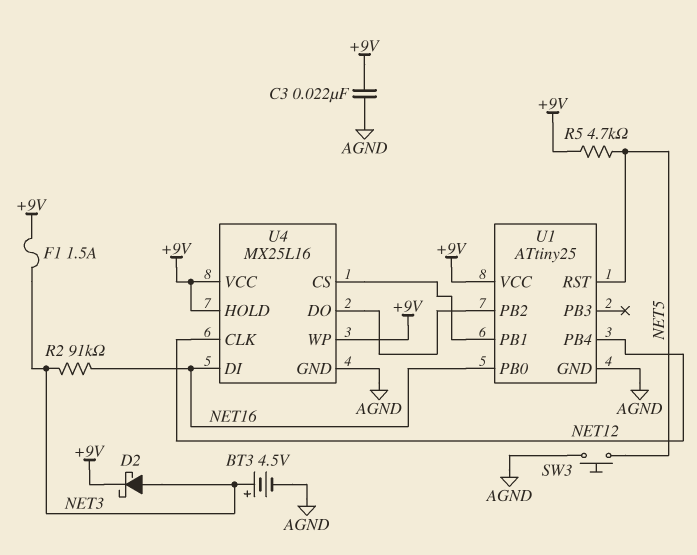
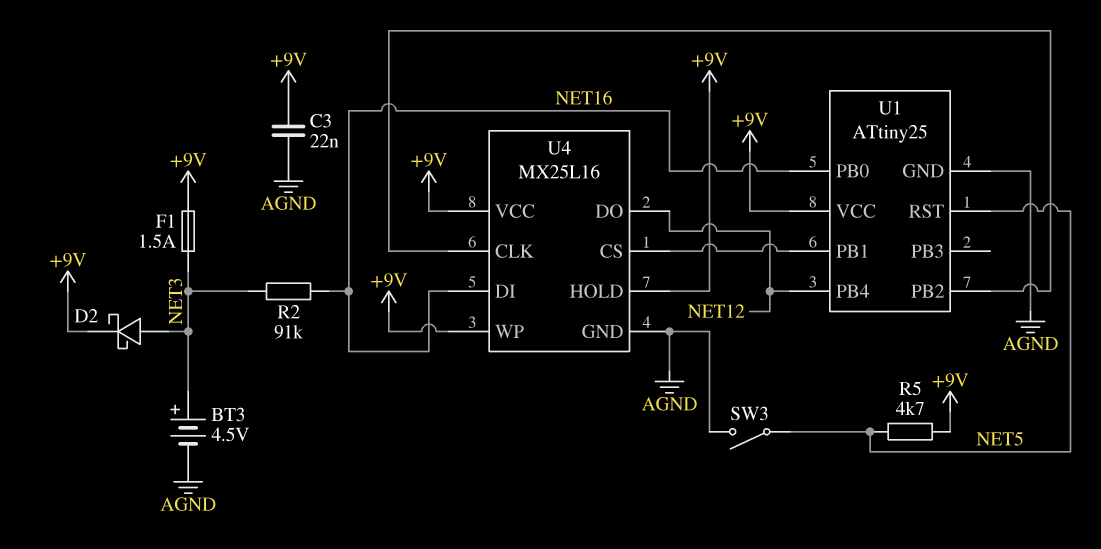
SW3: button (AGND, NET5) -> switch (AGND, NET5)
U4 pin CLK: NET12 -> U1/PB2
U4 pin DO: U1/PB2 -> NET12

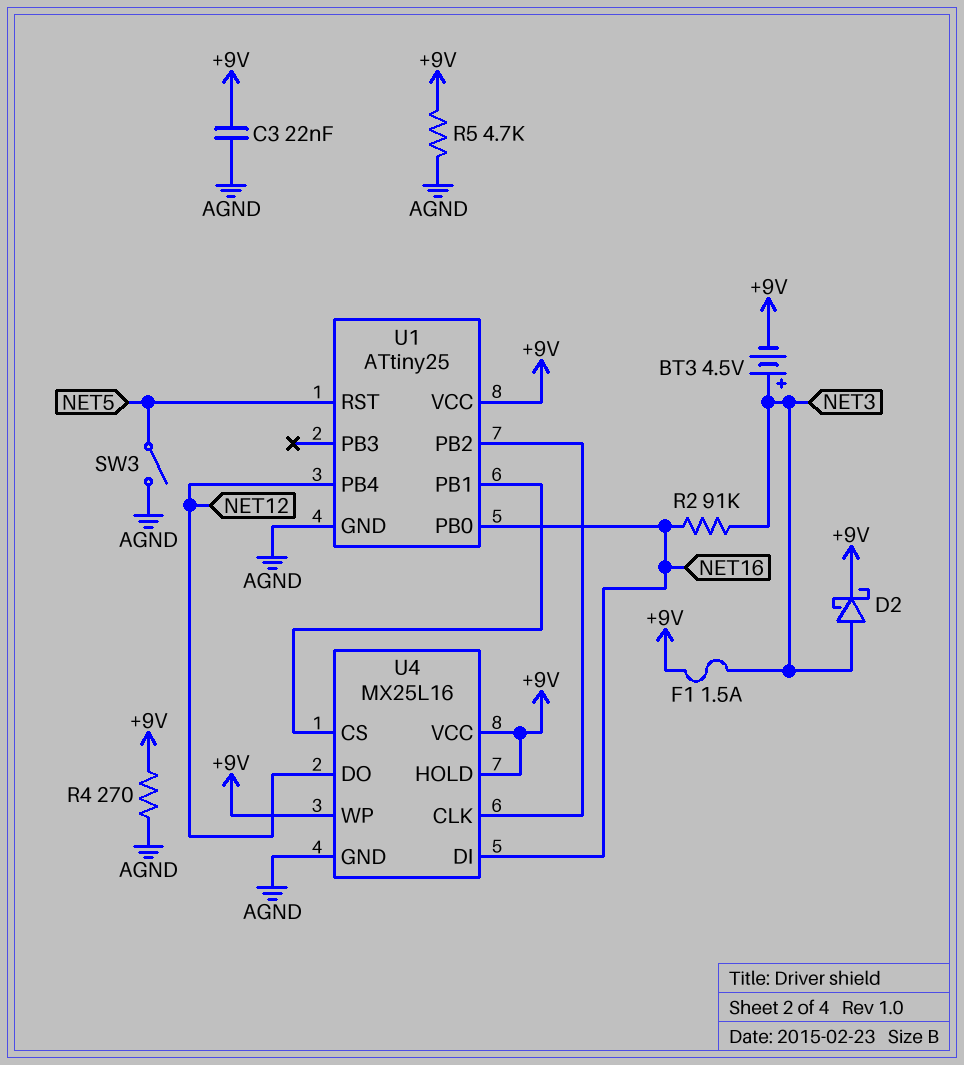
BT3: 4.5V (plus NET3, minus AGND) -> 4.5V (plus NET3, minus +9V)
R4: none -> 270 (+9V, AGND)
R5: 4.7k (+9V, NET5) -> 4.7k (+9V, AGND)

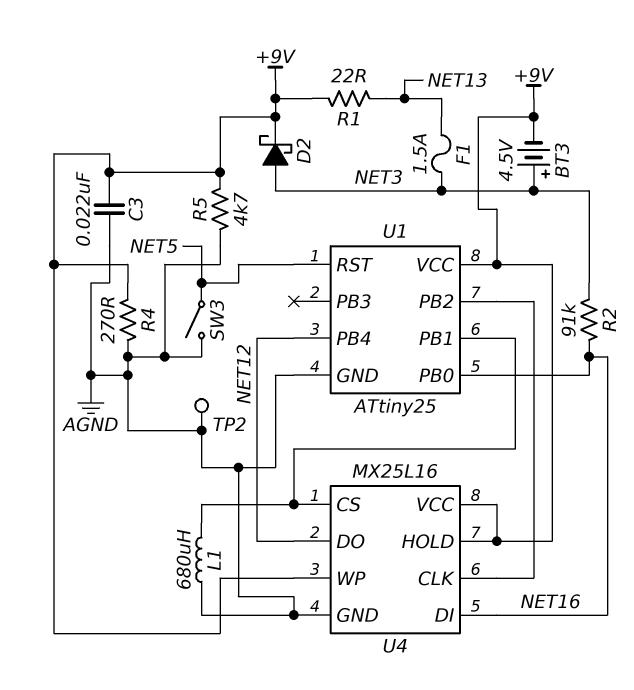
F1: 1.5A (+9V, NET3) -> 1.5A (NET3, NET13)
L1: none -> 680uH (AGND, U1/PB1)
R1: none -> 22 (+9V, NET13)
TP2: none -> test point (AGND)

